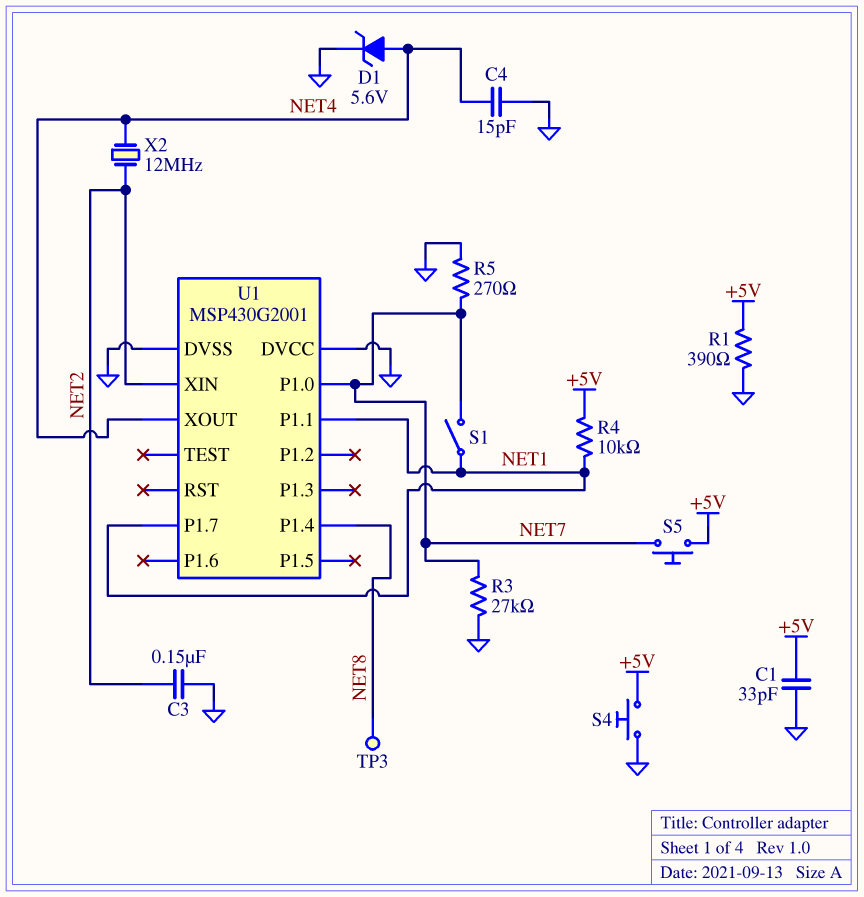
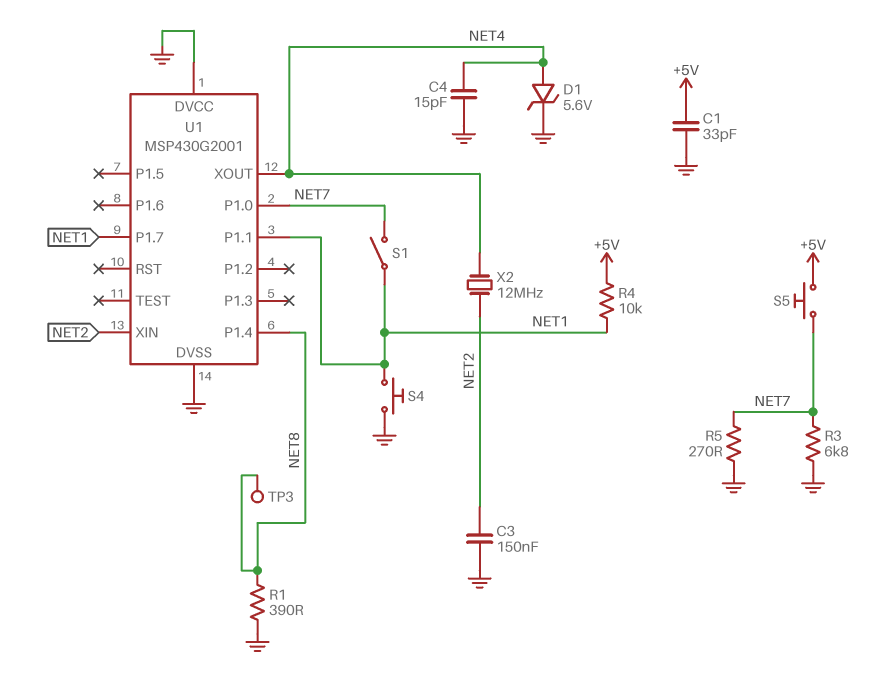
R1: 390 (+5V, GND) -> 390 (GND, NET8)
R3: 27k (GND, NET7) -> 6.8k (GND, NET7)
S4: button (+5V, GND) -> button (GND, NET1)

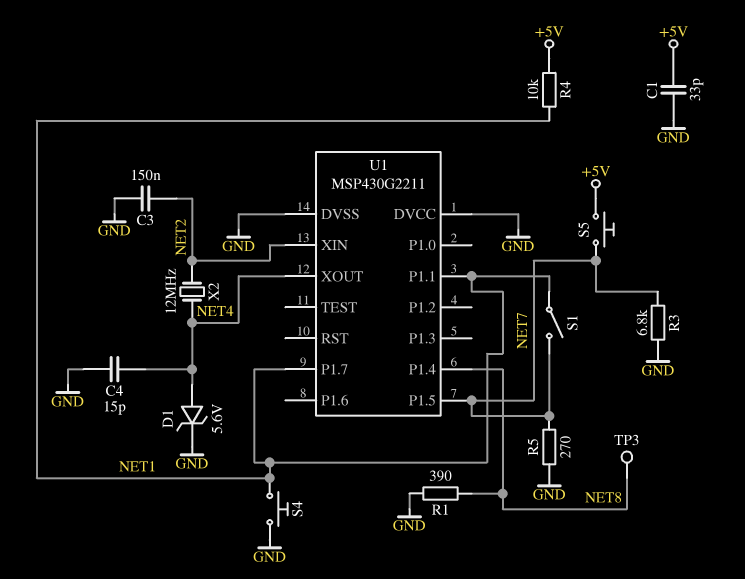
U1: MSP430G2001 -> MSP430G2211
U1 pin P1.0: NET7 -> none
U1 pin P1.5: none -> NET7

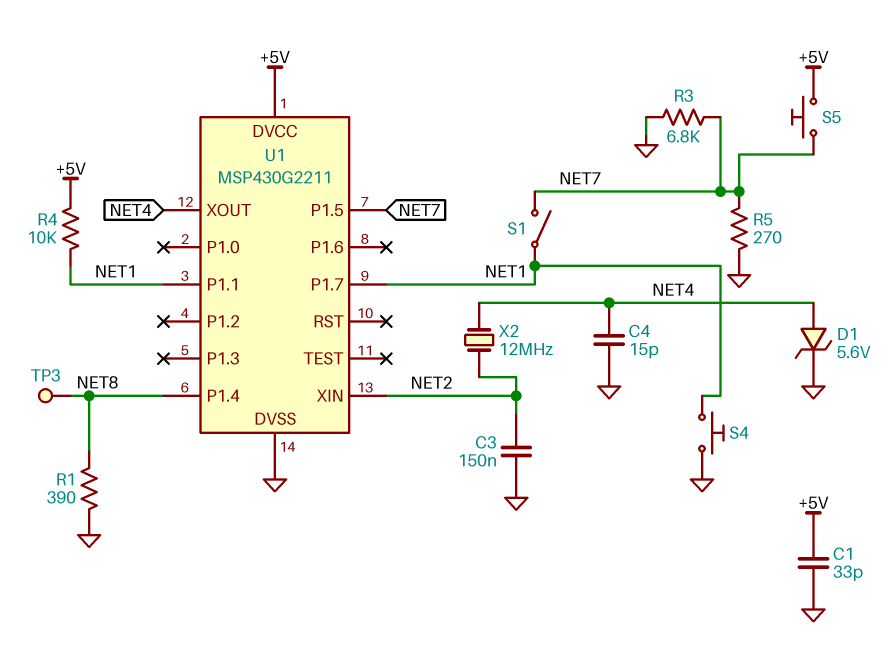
U1 pin DVCC: GND -> +5V

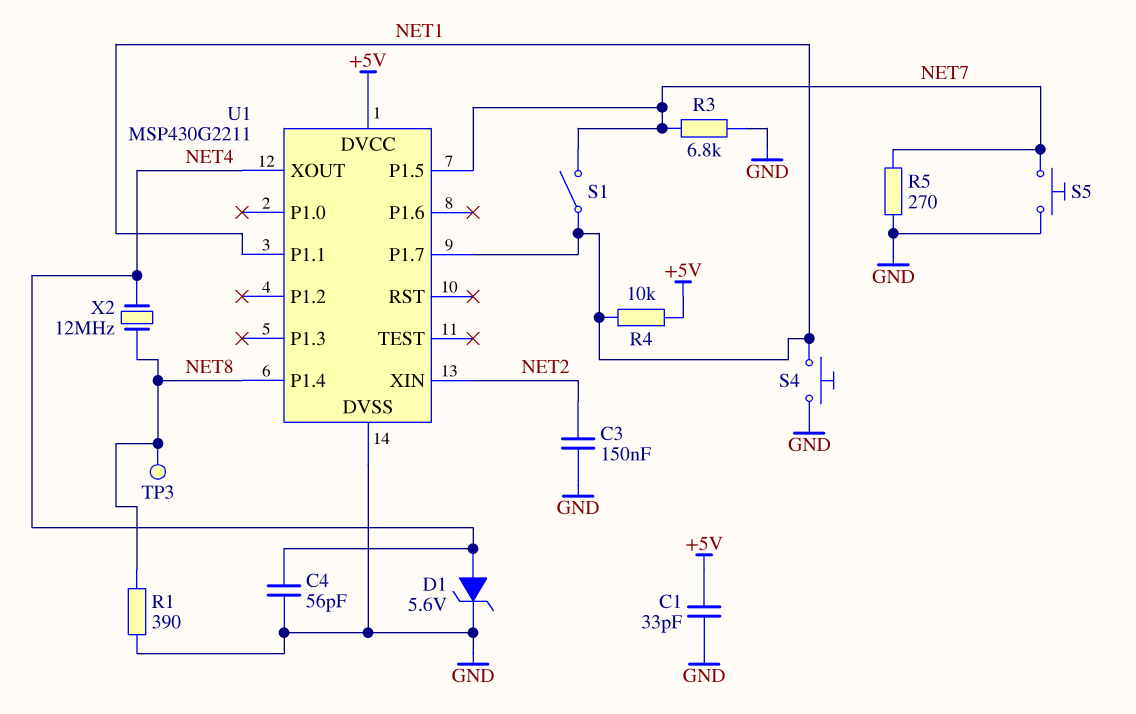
C4: 15pF (GND, NET4) -> 56pF (GND, NET4)
S5: button (+5V, NET7) -> button (GND, NET7)
X2: 12MHz (NET2, NET4) -> 12MHz (NET4, NET8)

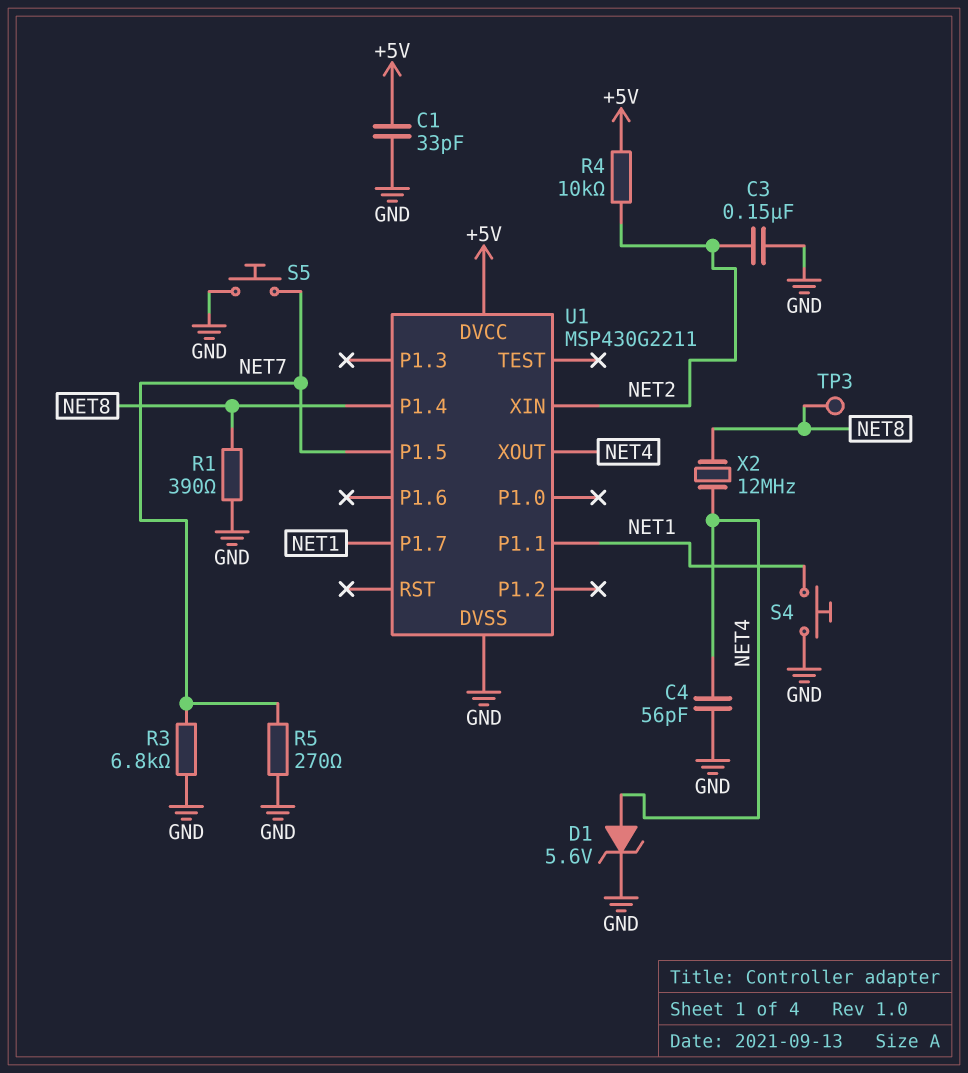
R4: 10k (+5V, NET1) -> 10k (+5V, NET2)
S1: switch (NET1, NET7) -> none

